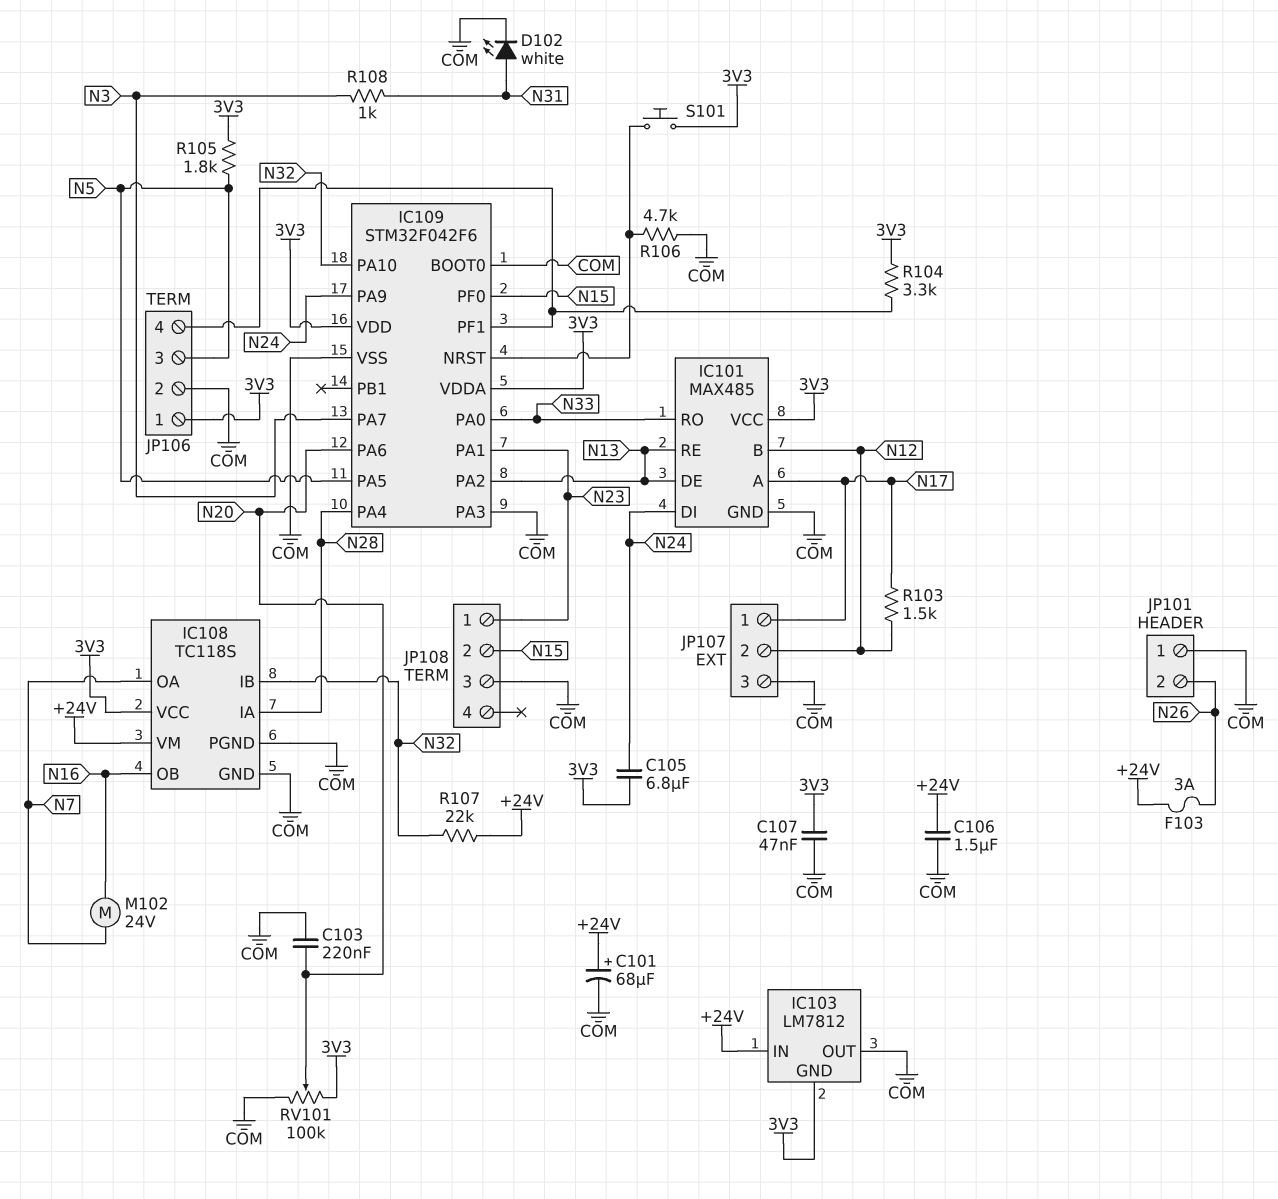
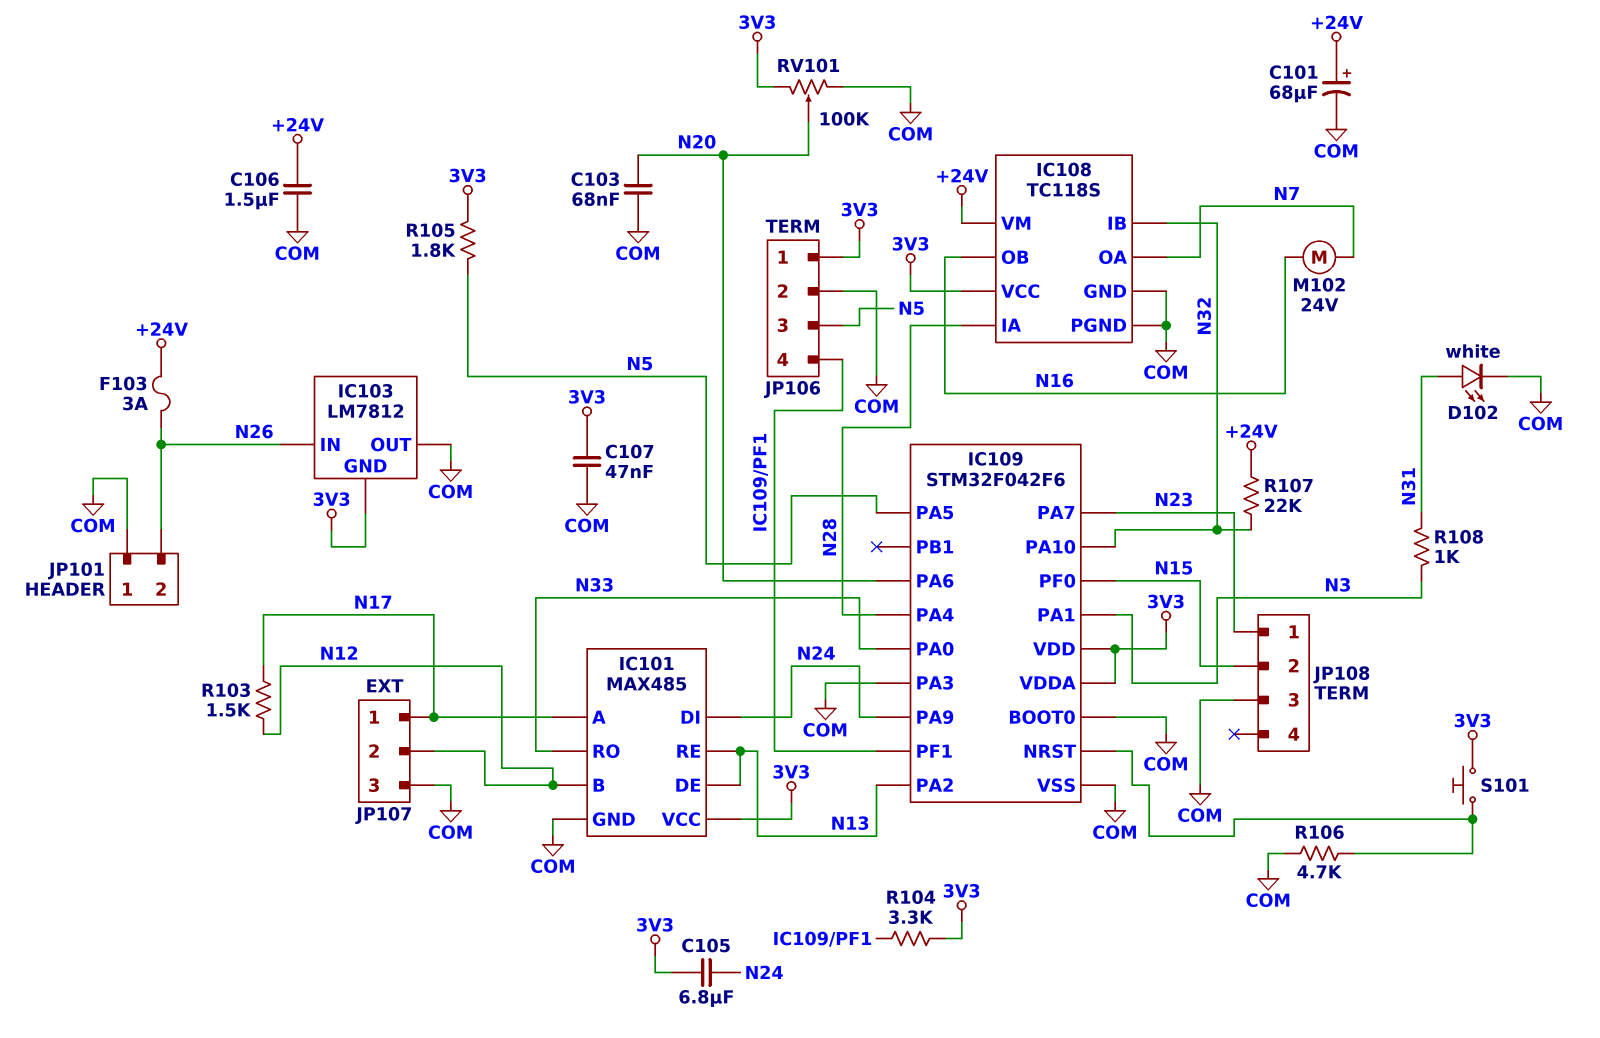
C103: 220nF (COM, N20) -> 68nF (COM, N20)
IC103 pin IN: +24V -> N26
IC109 pin PA1: N23 -> N3
IC109 pin PA7: N3 -> N23

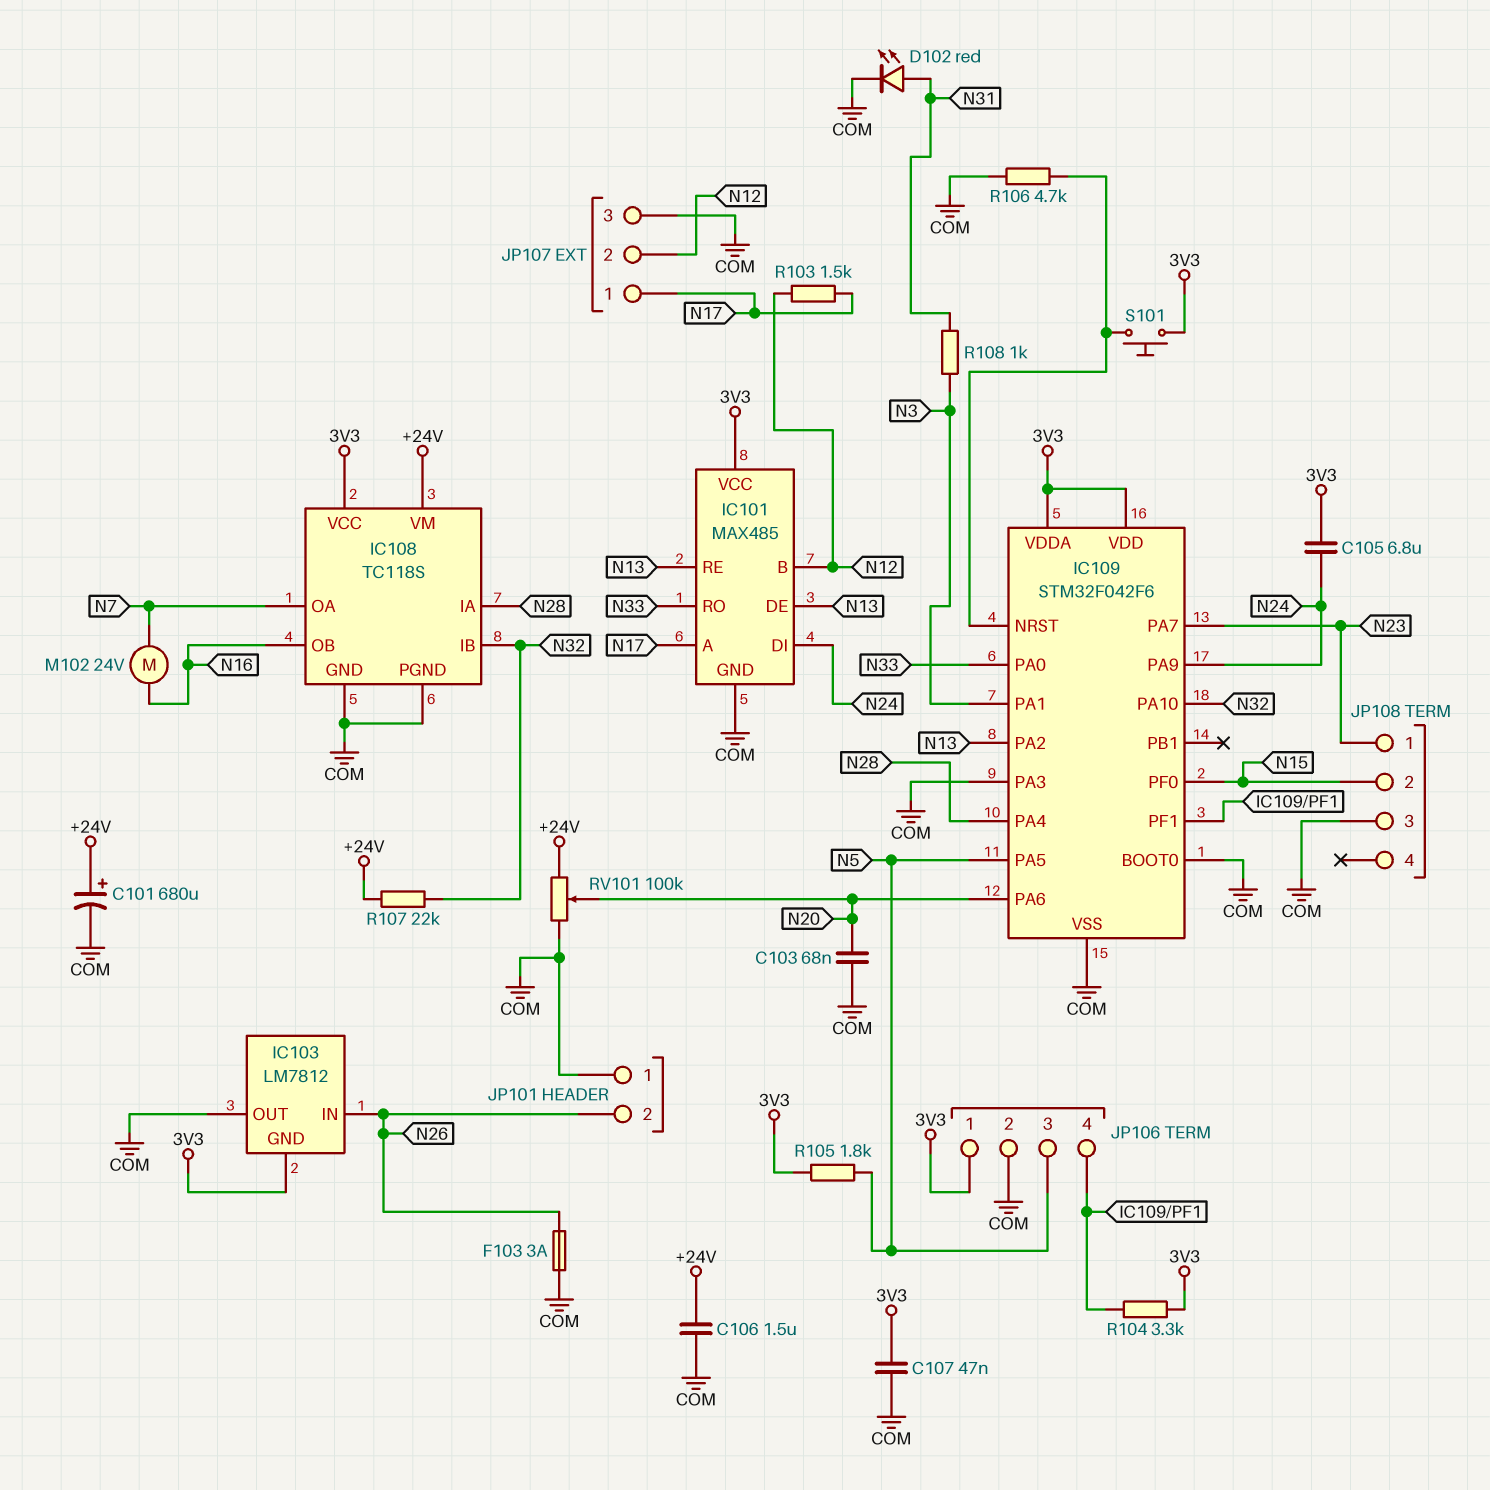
C101: 68uF (plus +24V, minus COM) -> 680uF (plus +24V, minus COM)
D102: LED white (A N31, K COM) -> LED red (A N31, K COM)
F103: 3A (+24V, N26) -> 3A (COM, N26)
RV101: 100k (3V3, COM, wiper N20) -> 100k (+24V, COM, wiper N20)

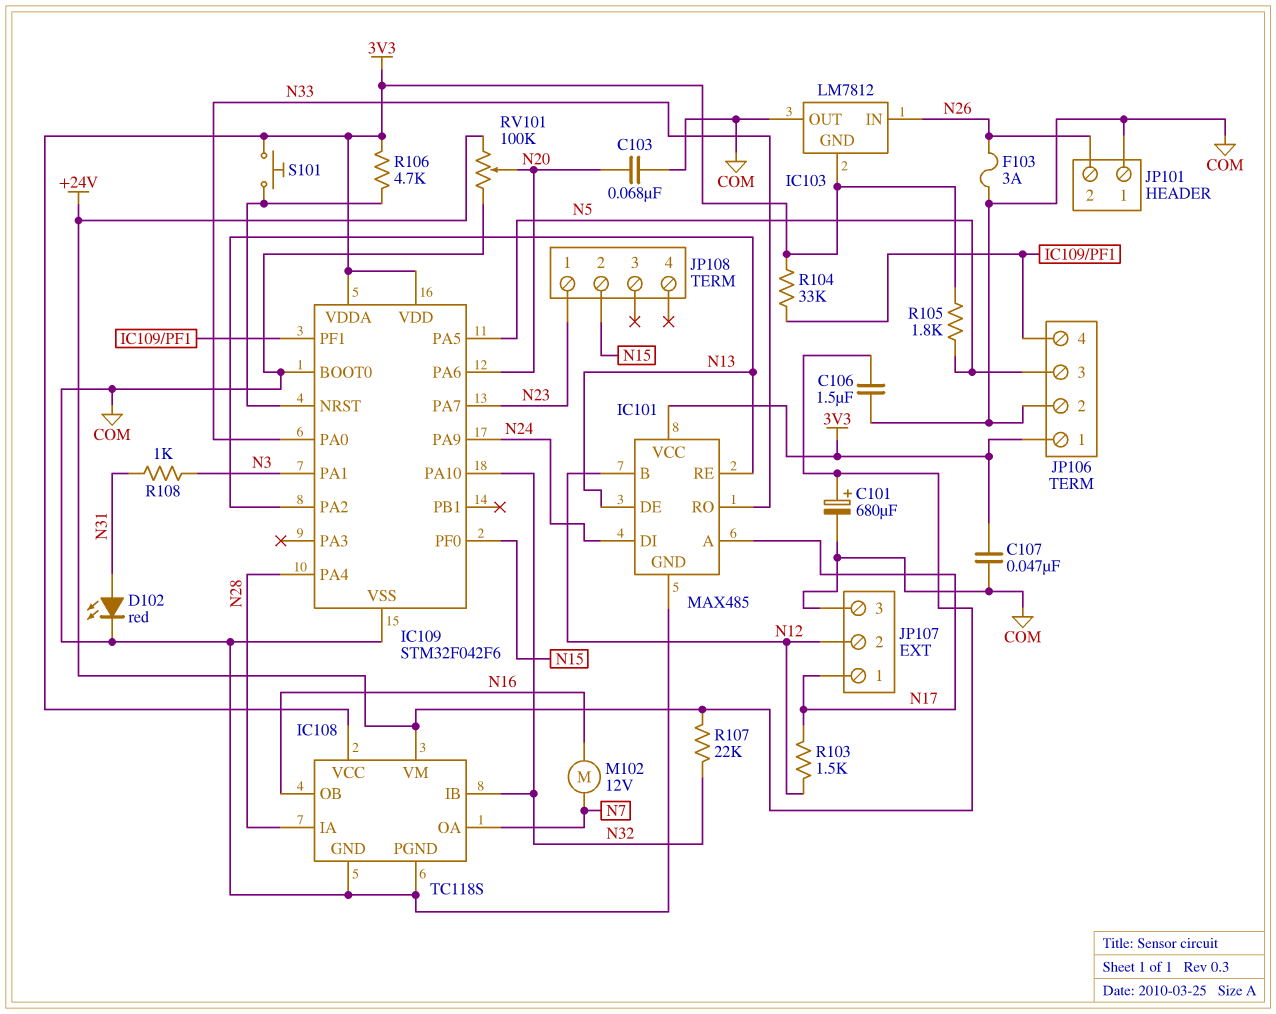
C105: 6.8uF (3V3, N24) -> none
IC109 pin PA3: COM -> none
JP108 pin 3: COM -> none
M102: motor 24V (N7, N16) -> motor 12V (N7, N16)
R104: 3.3k (3V3, IC109/PF1) -> 33k (3V3, IC109/PF1)
R106: 4.7k (COM, IC109/NRST) -> 4.7k (3V3, IC109/NRST)

